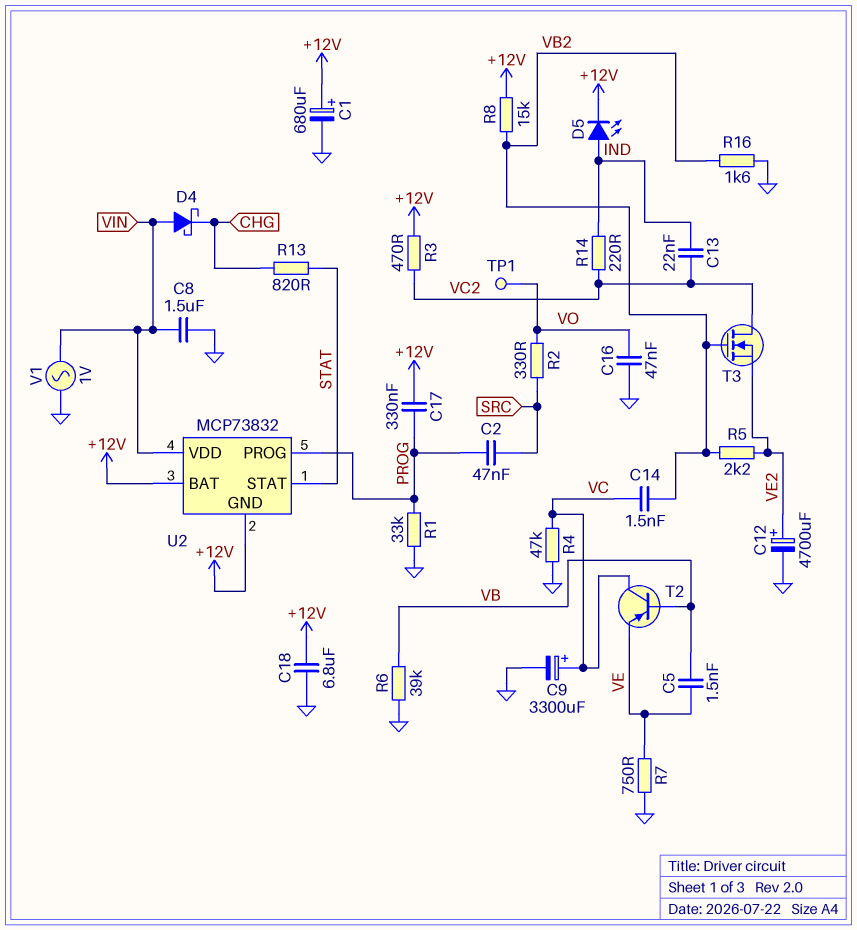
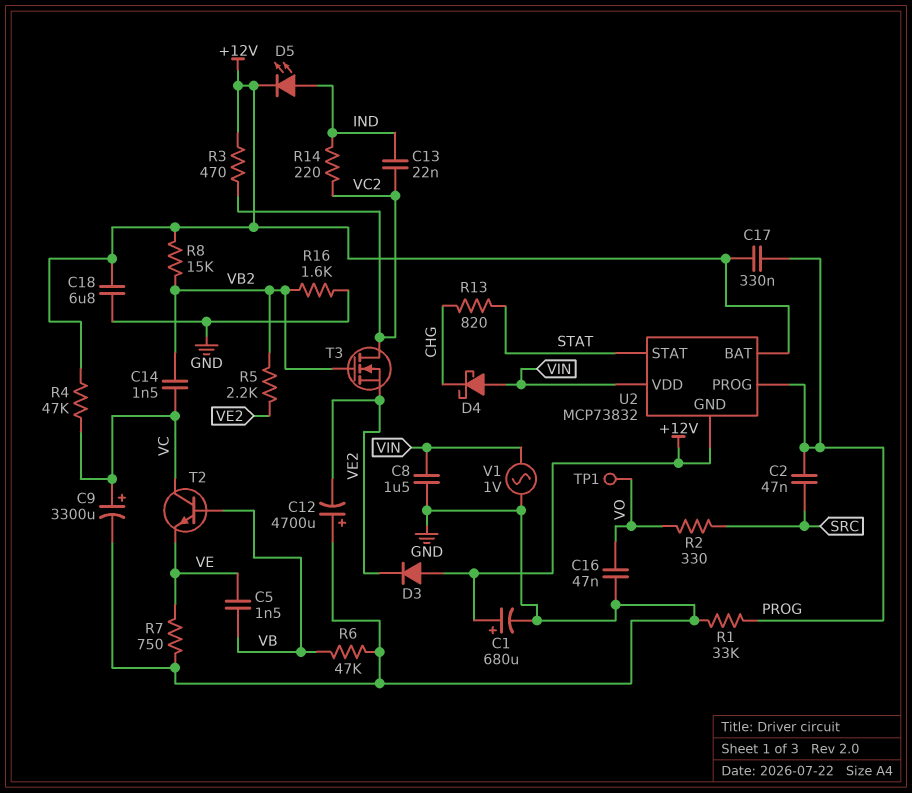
C12: 4700uF (plus VE2, minus GND) -> 4700uF (plus GND, minus VE2)
D3: none -> diode (A +12V, K VE2)
R4: 47k (GND, VC) -> 47k (+12V, VC)
R6: 39k (GND, VB) -> 47k (GND, VB)
T2: PNP (B VB, C VC, E VE) -> NPN (B VB, C VC, E VE)

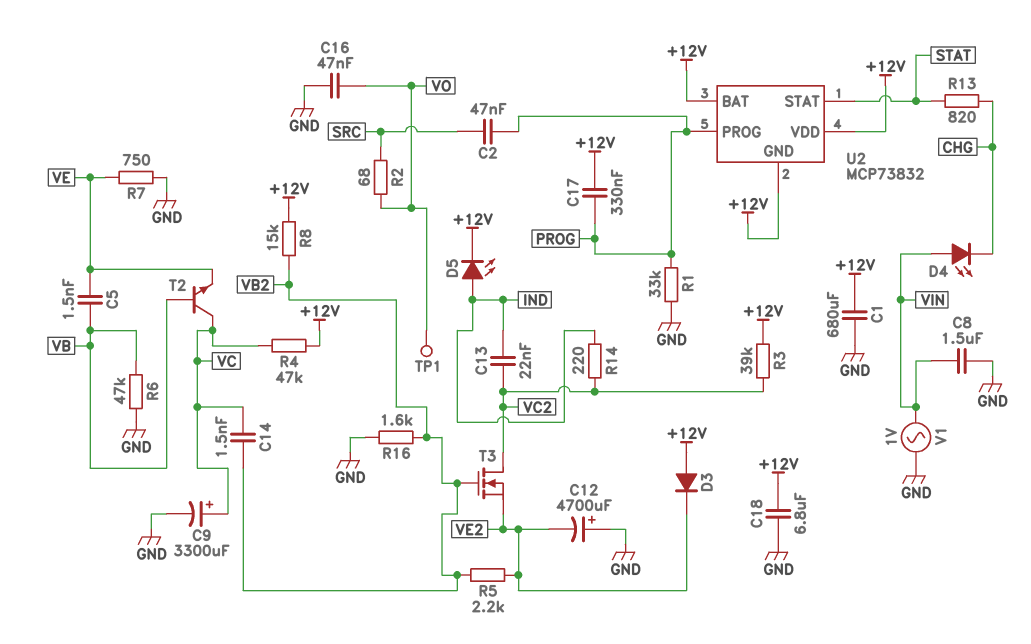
C1: 680uF (plus +12V, minus GND) -> 680uF (+12V, GND)
D4: schottky (A VIN, K CHG) -> LED (A VIN, K CHG)
R2: 330 (SRC, VO) -> 68 (SRC, VO)
R3: 470 (+12V, VC2) -> 39k (+12V, VC2)
U2 pin VDD: VIN -> +12V

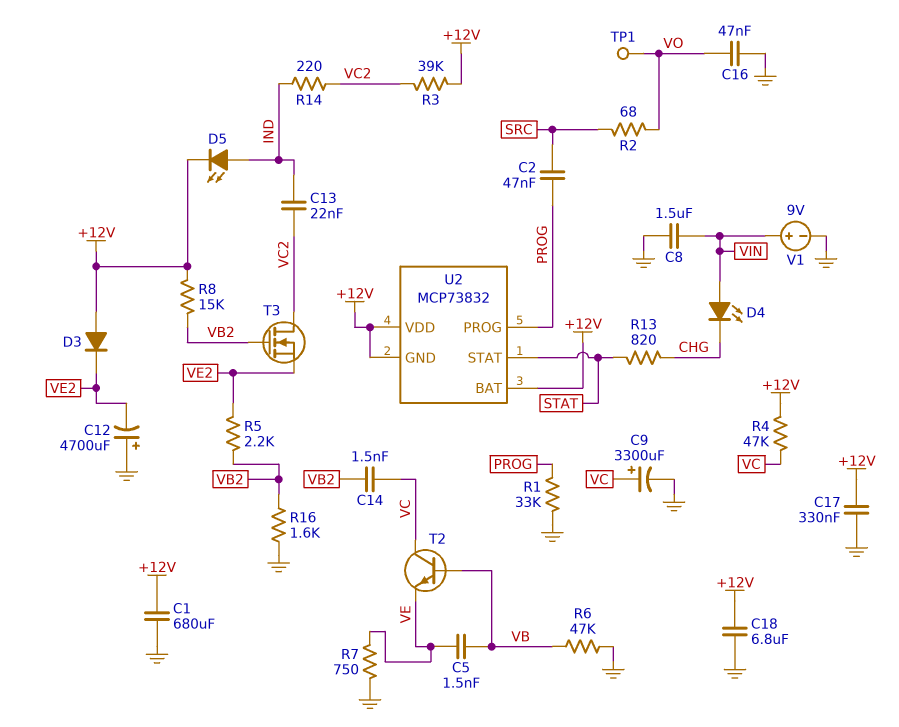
C17: 330nF (+12V, PROG) -> 330nF (+12V, GND)
V1: AC 1V (GND, VIN) -> 9V (plus VIN, minus GND)

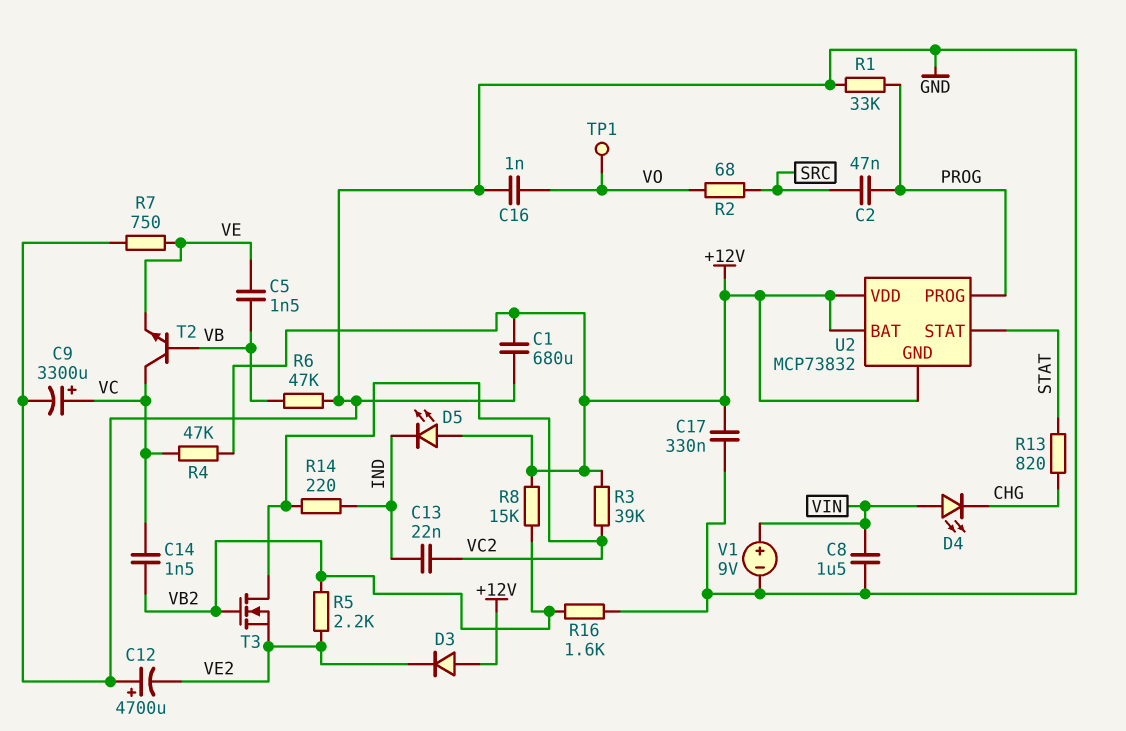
C16: 47nF (GND, VO) -> 1nF (GND, VO)
C18: 6.8uF (+12V, GND) -> none
D5: LED (A IND, K +12V) -> LED (A +12V, K IND)

